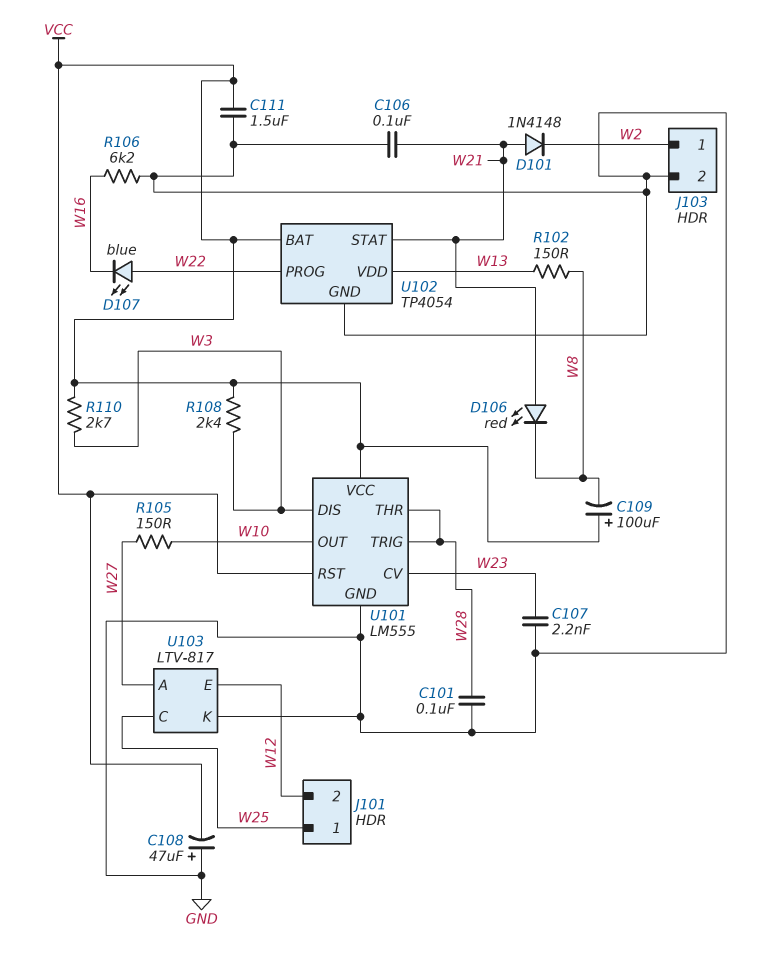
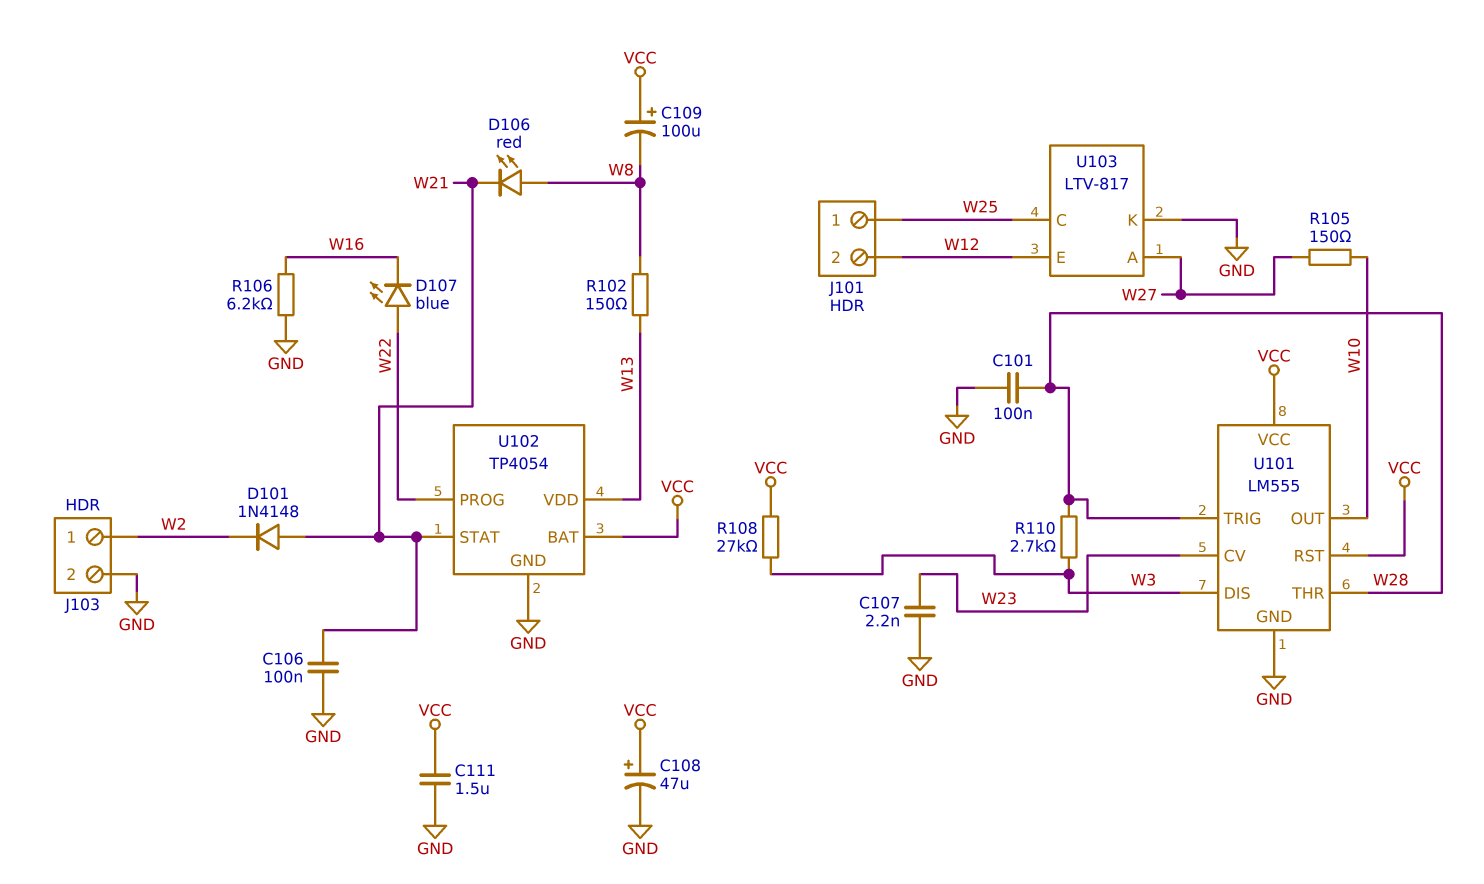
C108: 47uF (plus GND, minus VCC) -> 47uF (plus VCC, minus GND)
D106: LED red (A W21, K W8) -> LED red (A W8, K W21)
R108: 2.4k (VCC, W3) -> 27k (VCC, W3)
R110: 2.7k (VCC, W3) -> 2.7k (W3, W28)

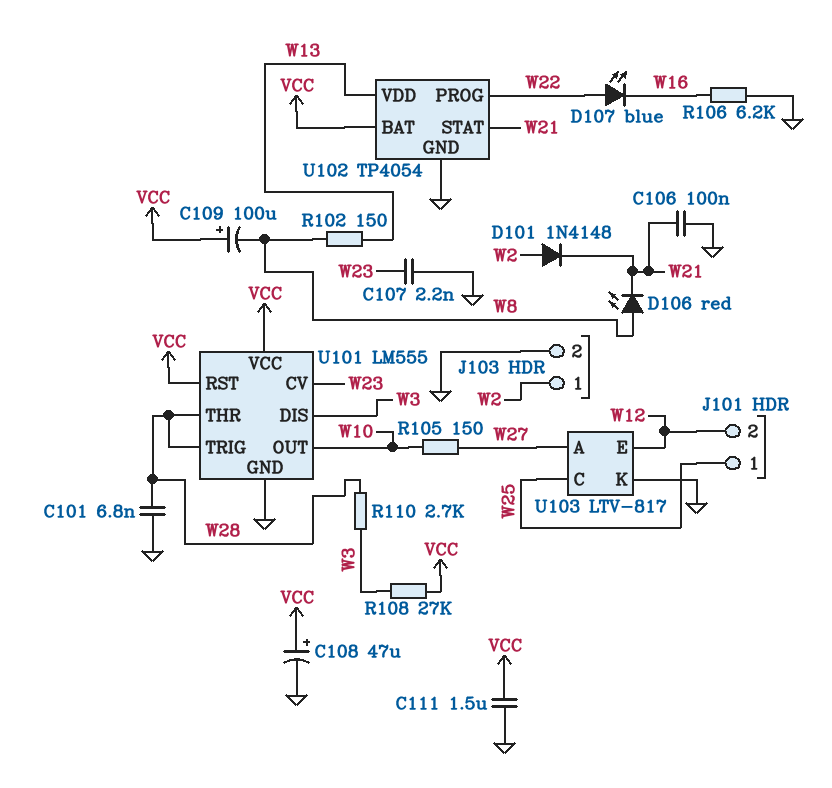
C101: 100nF (GND, W28) -> 6.8nF (GND, W28)
D101: diode 1N4148 (A W21, K W2) -> diode 1N4148 (A W2, K W21)

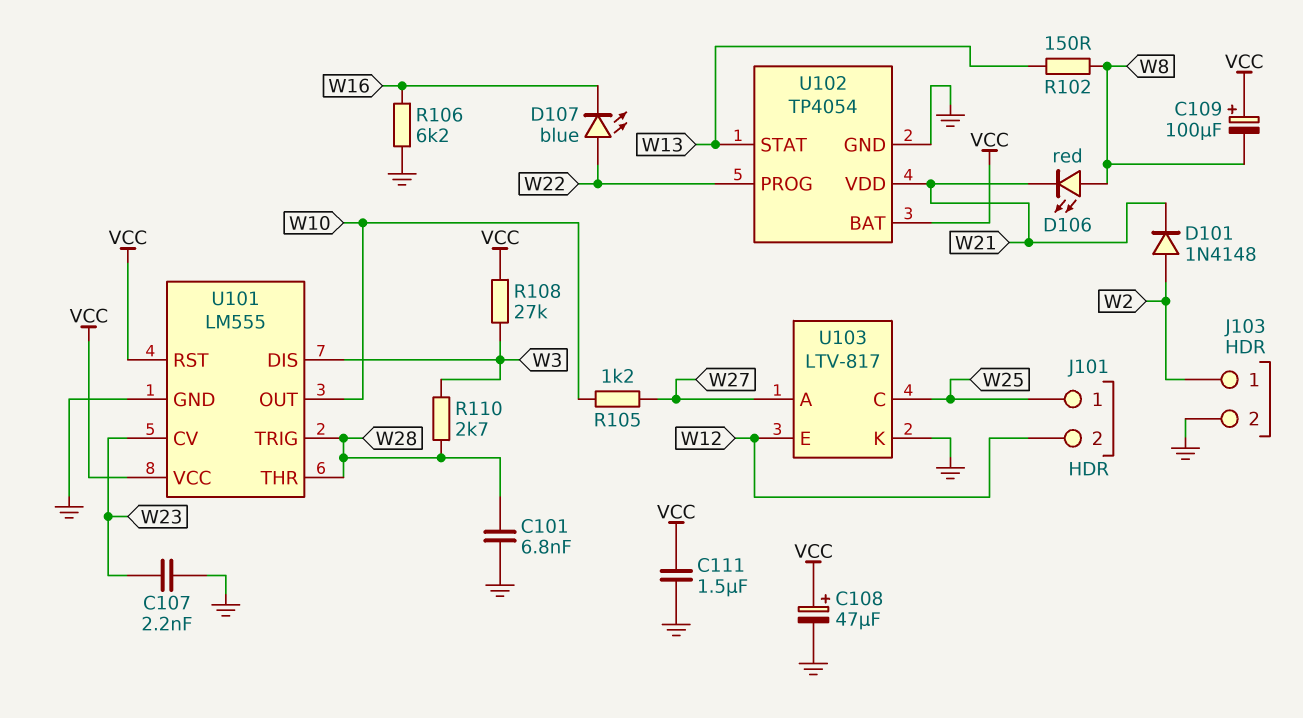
C106: 100nF (GND, W21) -> none
R105: 150 (W10, W27) -> 1.2k (W10, W27)
U102 pin STAT: W21 -> W13
U102 pin VDD: W13 -> W21

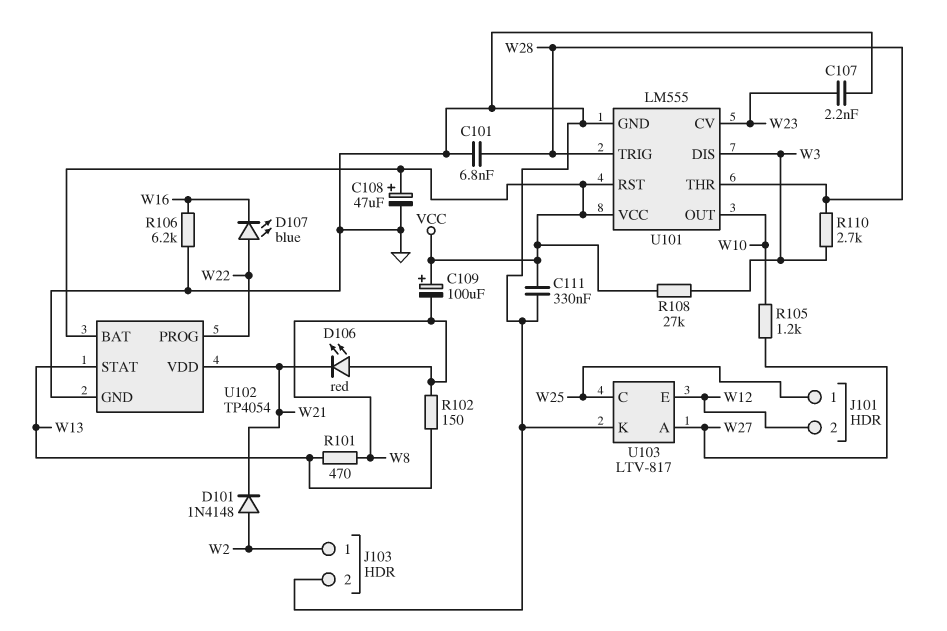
C111: 1.5uF (GND, VCC) -> 330nF (GND, VCC)
R101: none -> 470 (W8, W13)

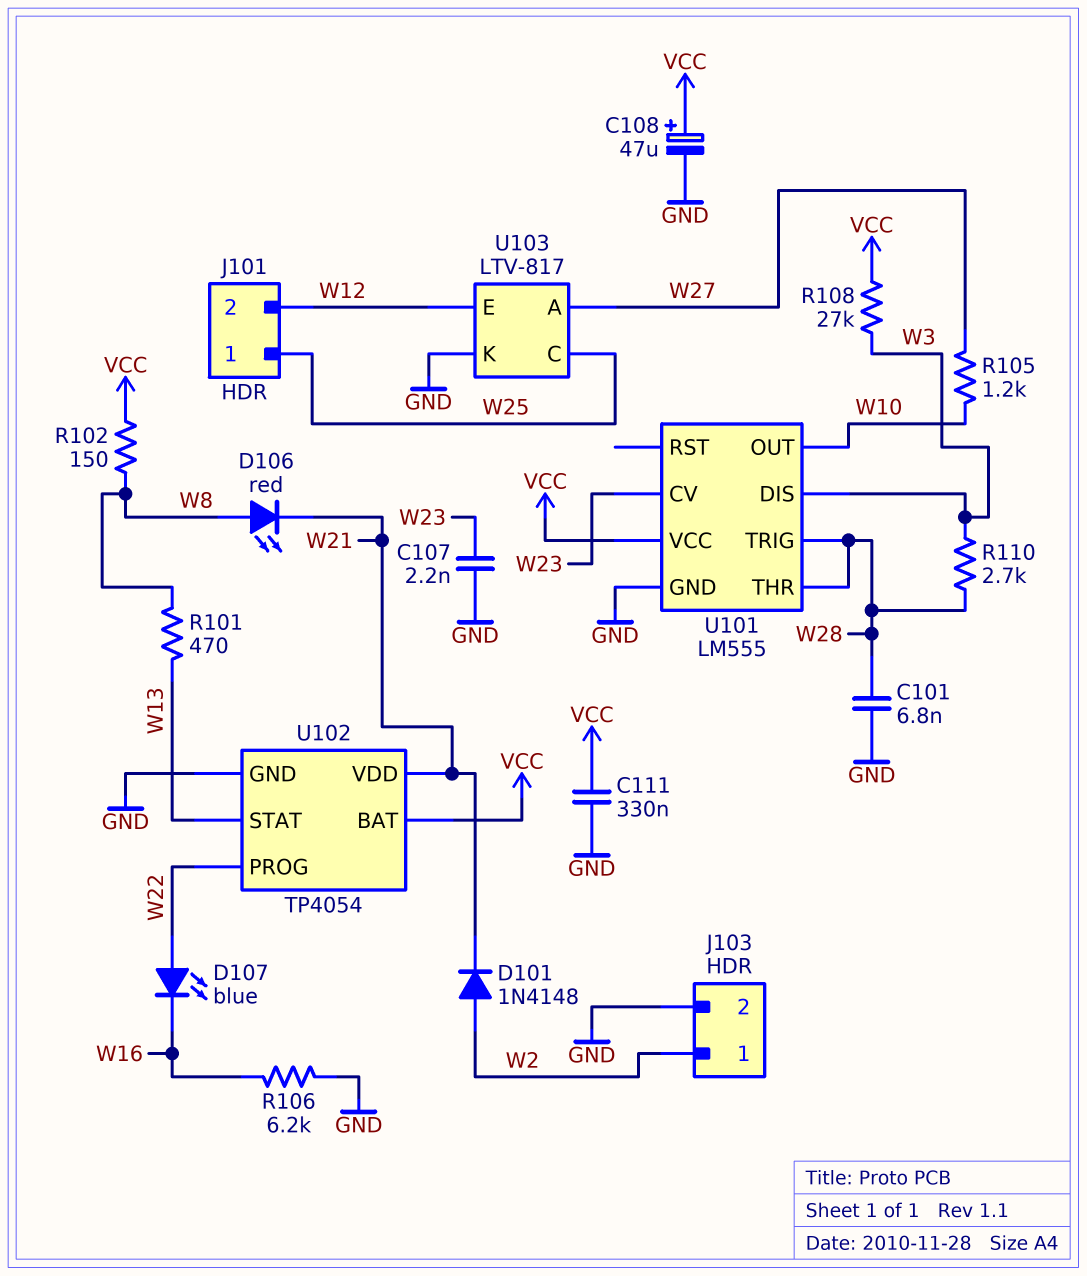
C109: 100uF (plus VCC, minus W8) -> none
R102: 150 (W8, W13) -> 150 (VCC, W8)
U101 pin RST: VCC -> none

